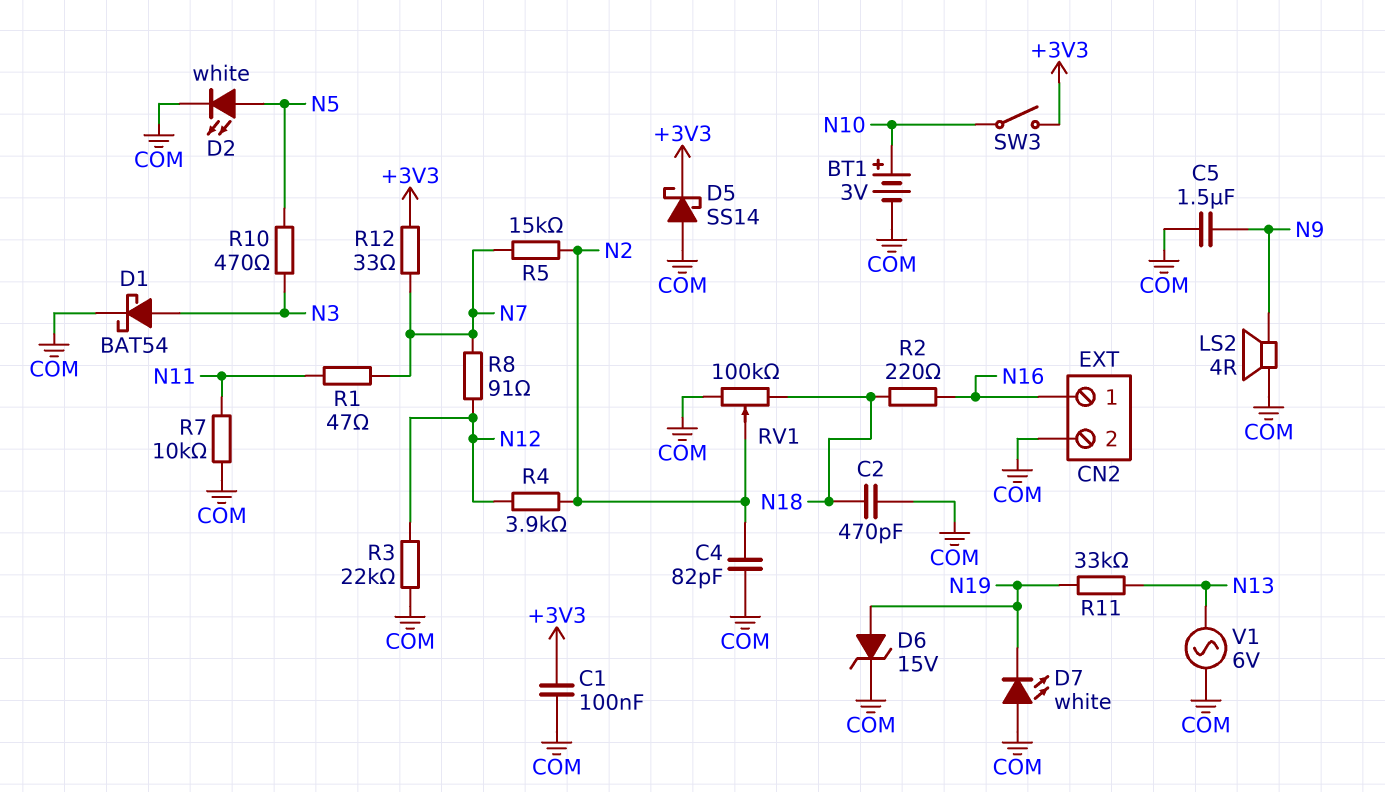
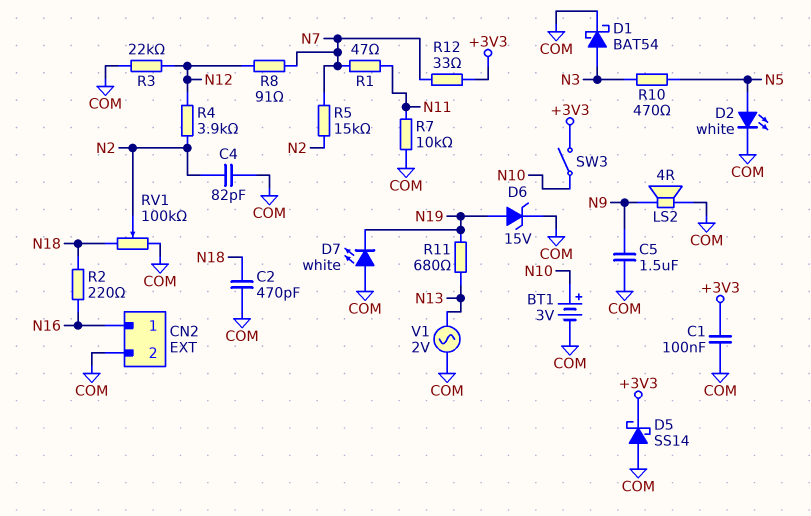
R11: 33k (N13, N19) -> 680 (N13, N19)
V1: AC 6V (COM, N13) -> AC 2V (COM, N13)

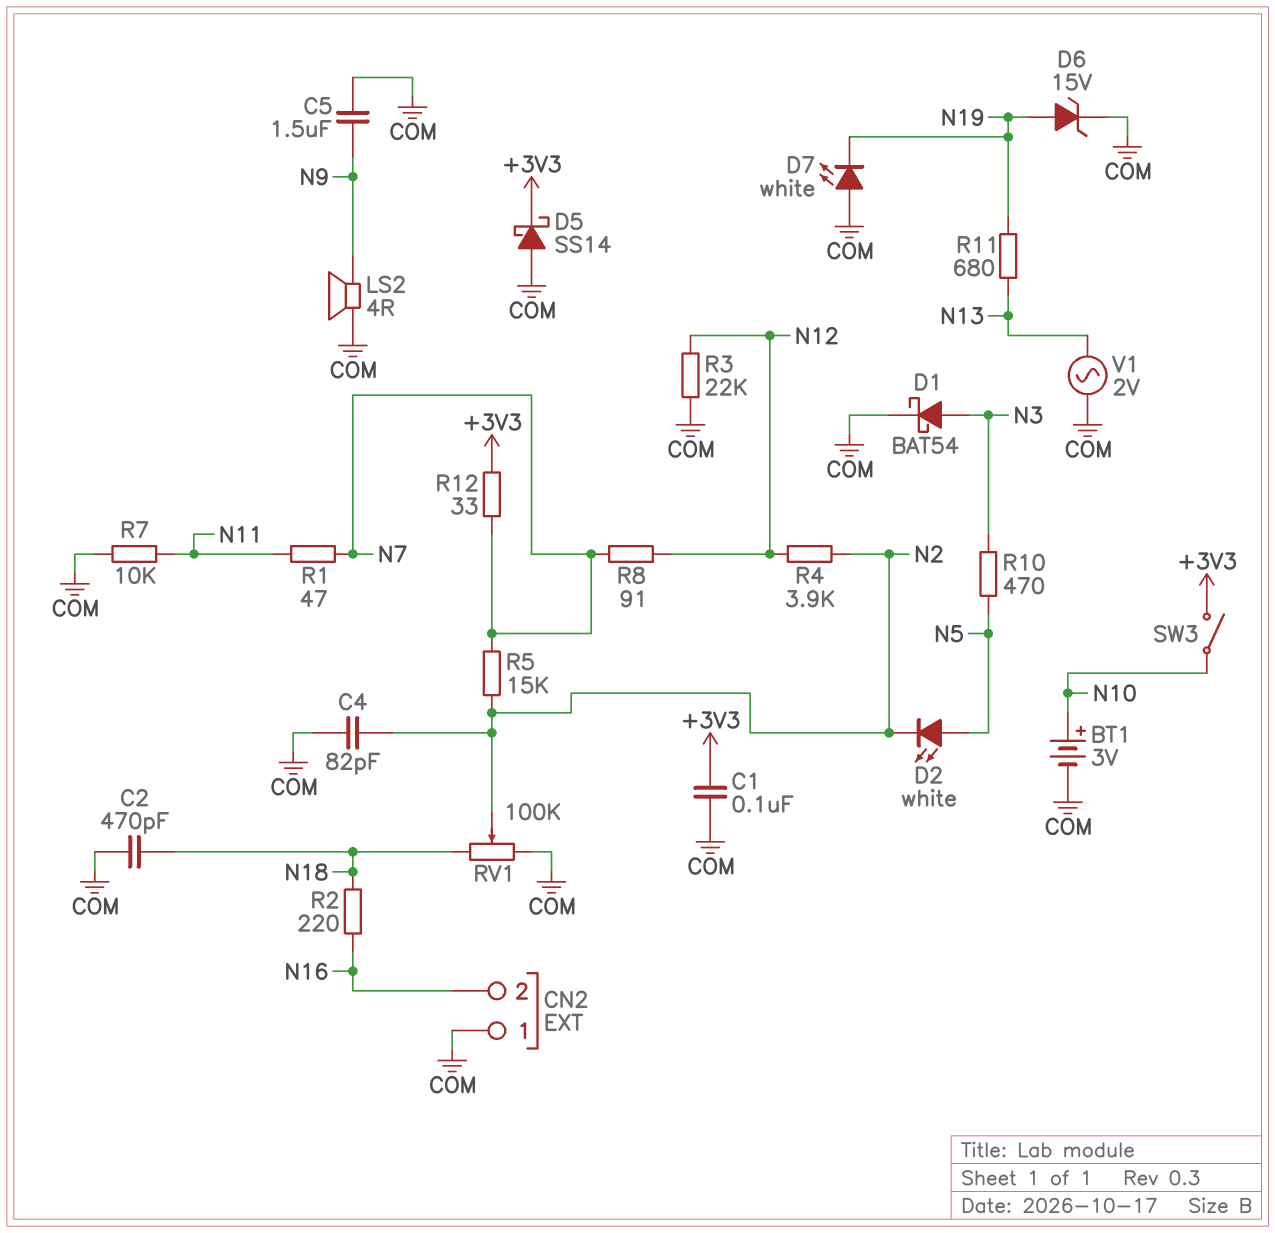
CN2 pin 1: N16 -> COM
CN2 pin 2: COM -> N16
D2: LED white (A N5, K COM) -> LED white (A N5, K N2)

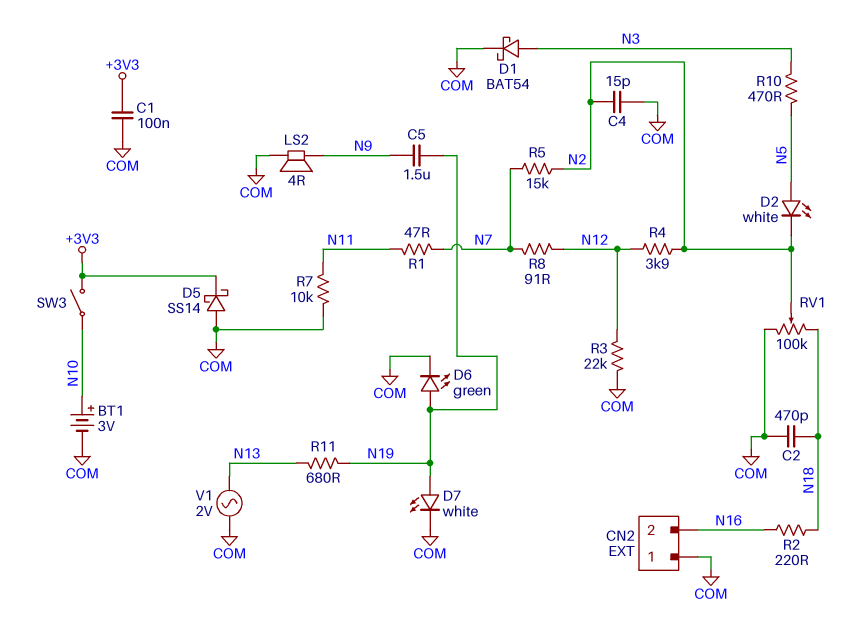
C4: 82pF (COM, N2) -> 15pF (COM, N2)
C5: 1.5uF (COM, N9) -> 1.5uF (N9, N19)
D6: zener 15V (A N19, K COM) -> LED green (A N19, K COM)
D7: LED white (A COM, K N19) -> LED white (A N19, K COM)
R12: 33 (+3V3, N7) -> none

